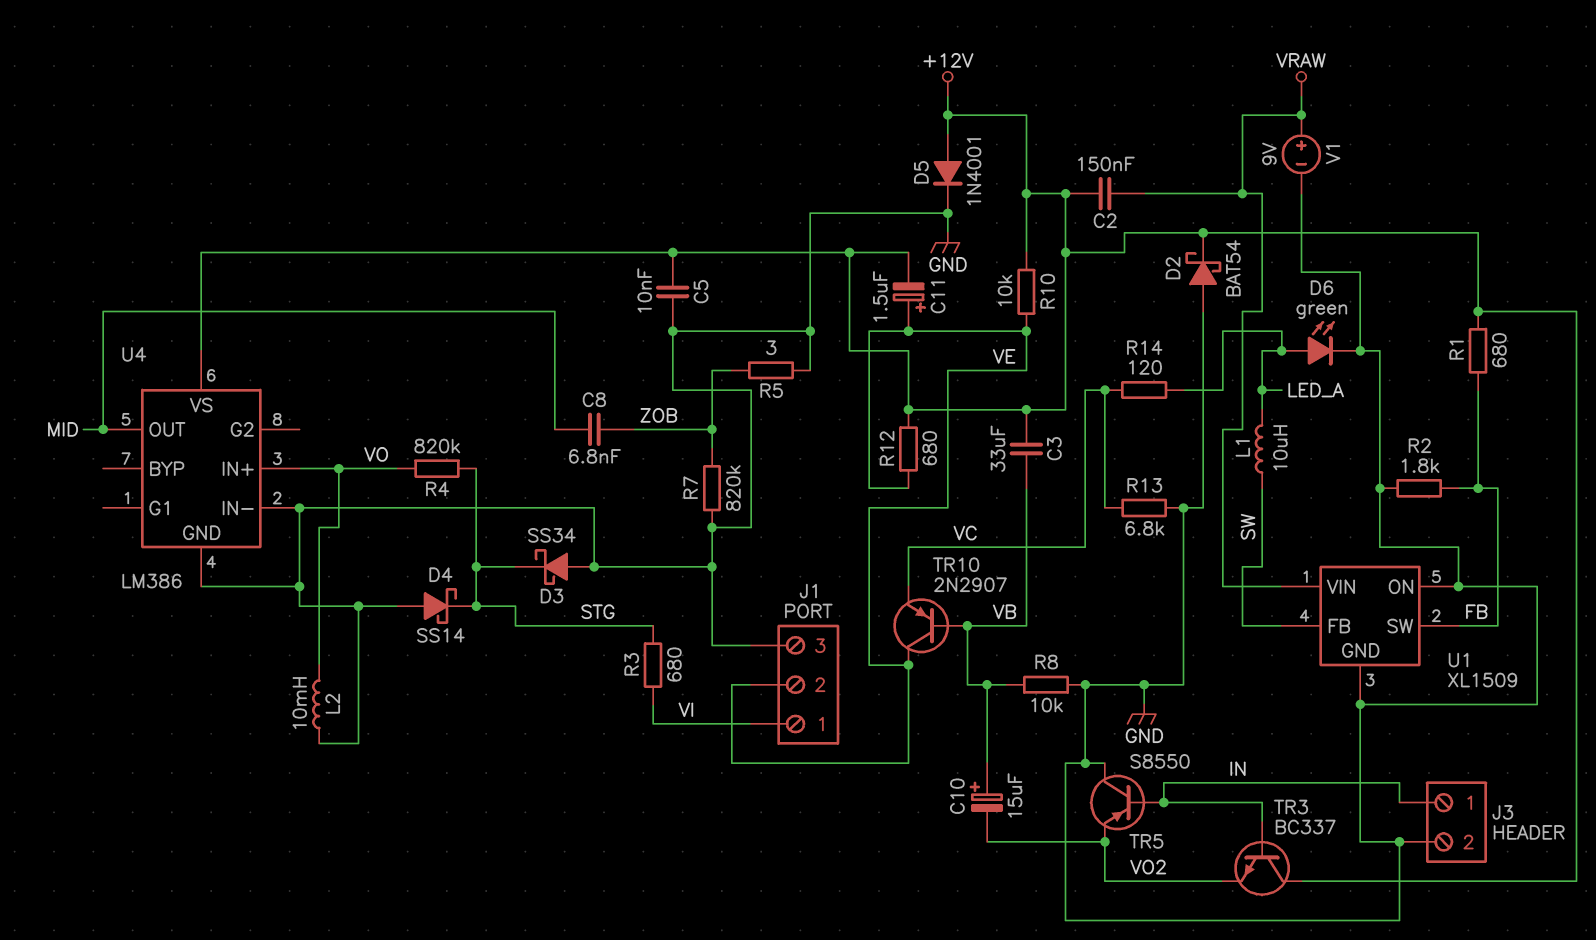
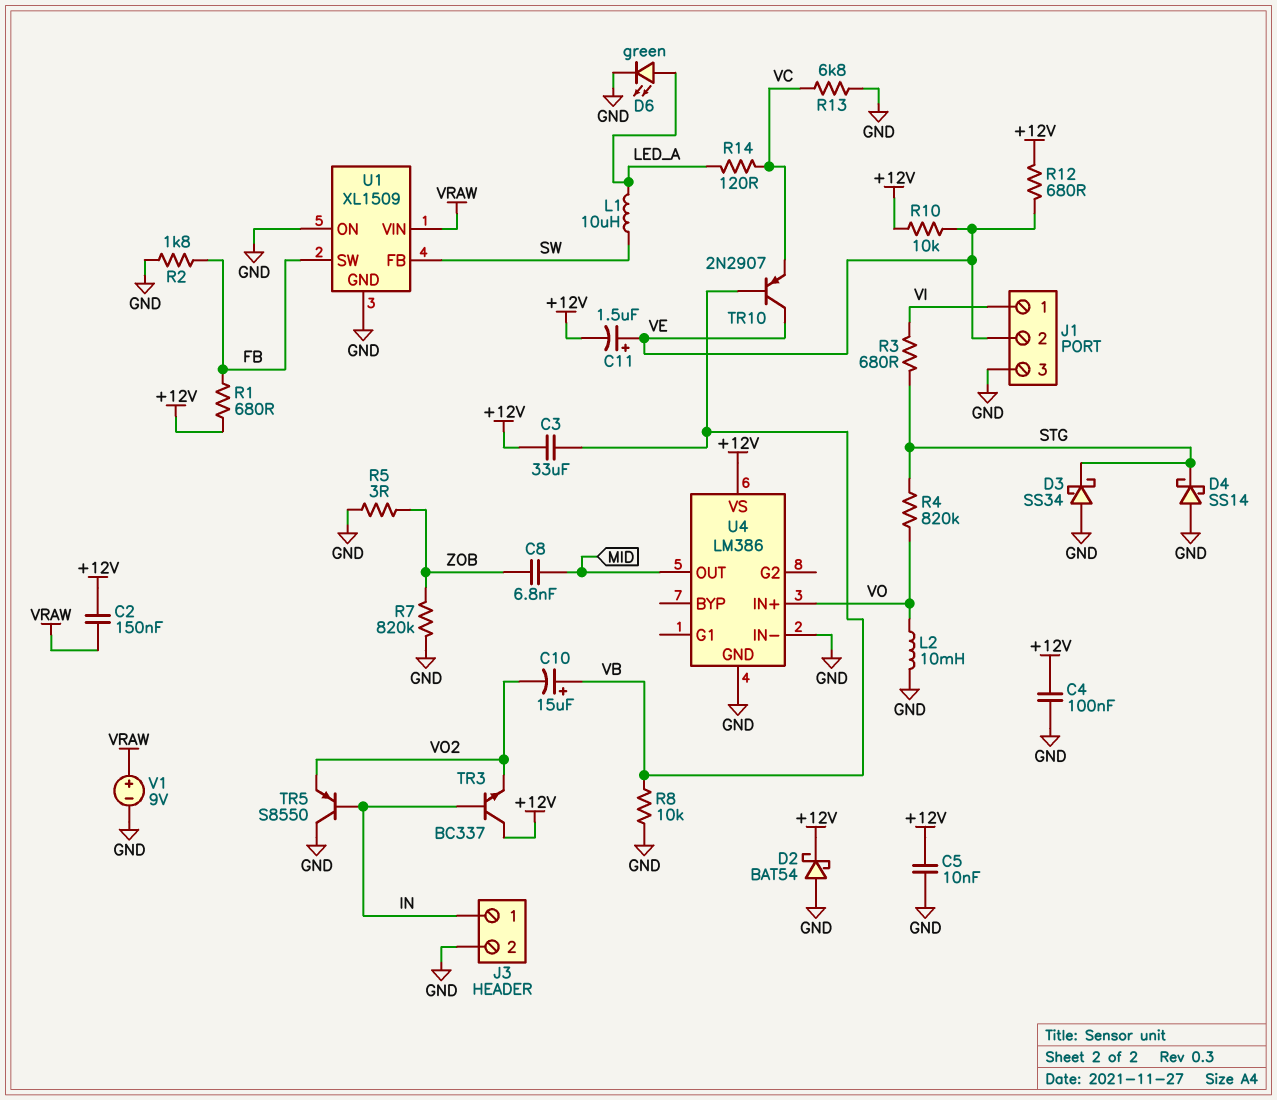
C4: none -> 100nF (+12V, GND)
D5: diode 1N4001 (A +12V, K GND) -> none

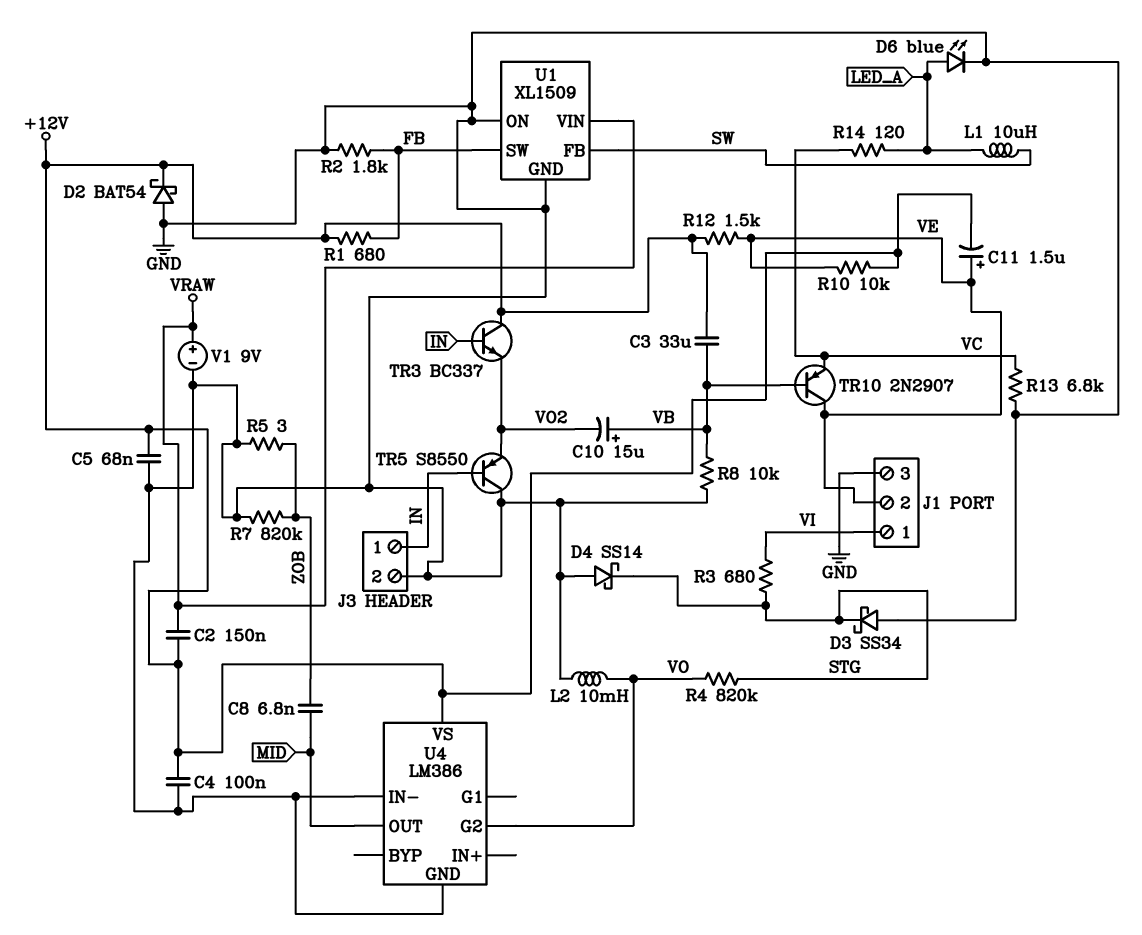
C5: 10nF (+12V, GND) -> 68nF (+12V, GND)
D6: LED green (A LED_A, K GND) -> LED blue (A LED_A, K GND)
R12: 680 (+12V, VE) -> 1.5k (+12V, VE)
U4 pin G2: none -> VO
U4 pin IN+: VO -> none

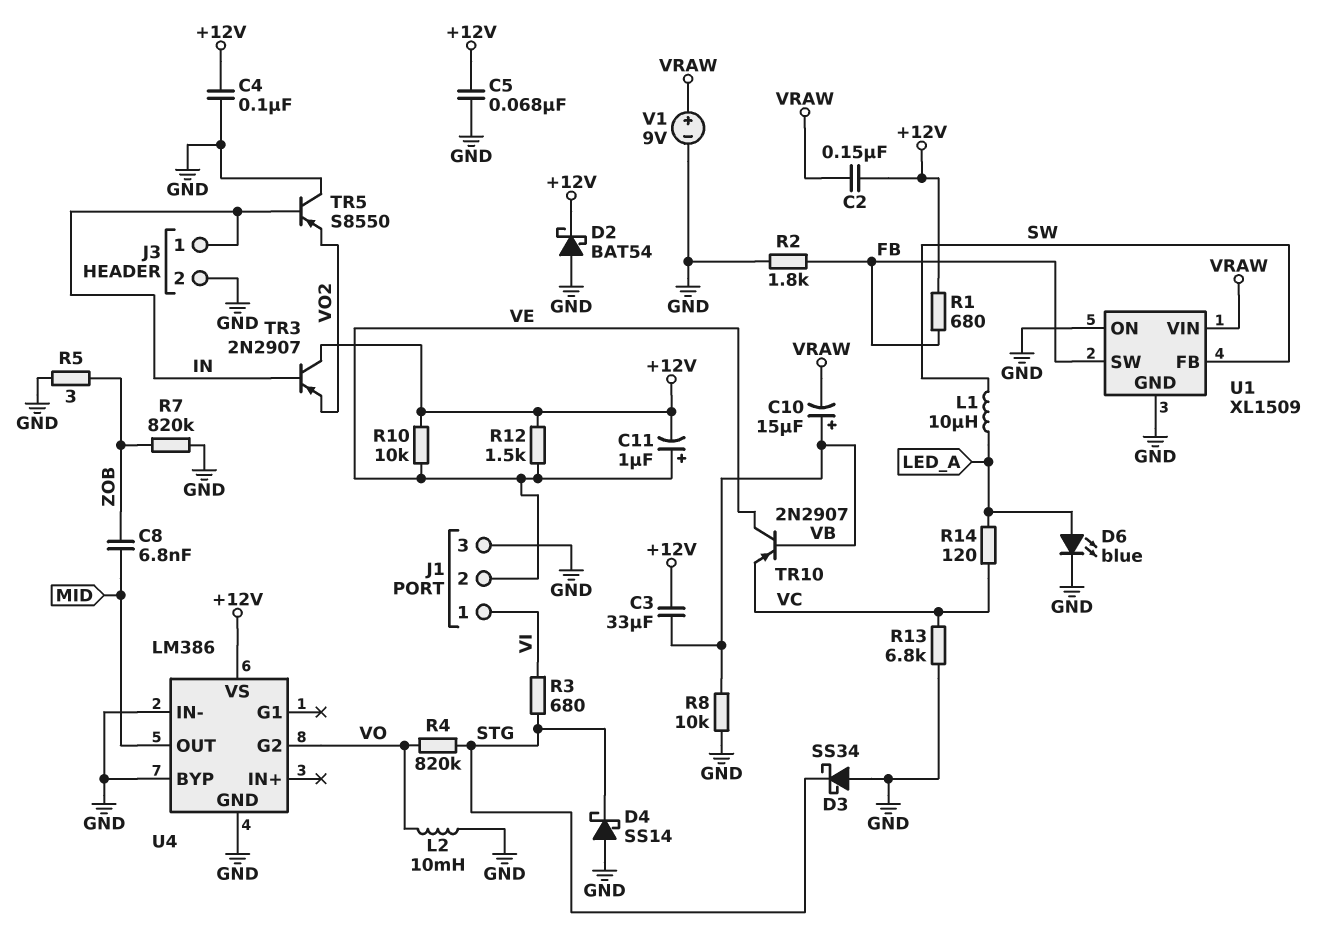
C10: 15uF (plus VB, minus VO2) -> 15uF (plus VB, minus VRAW)
C11: 1.5uF (plus VE, minus +12V) -> 1uF (plus VE, minus +12V)
TR3: NPN BC337 (B IN, C +12V, E VO2) -> PNP 2N2907 (B IN, C +12V, E VO2)
U4 pin BYP: none -> GND

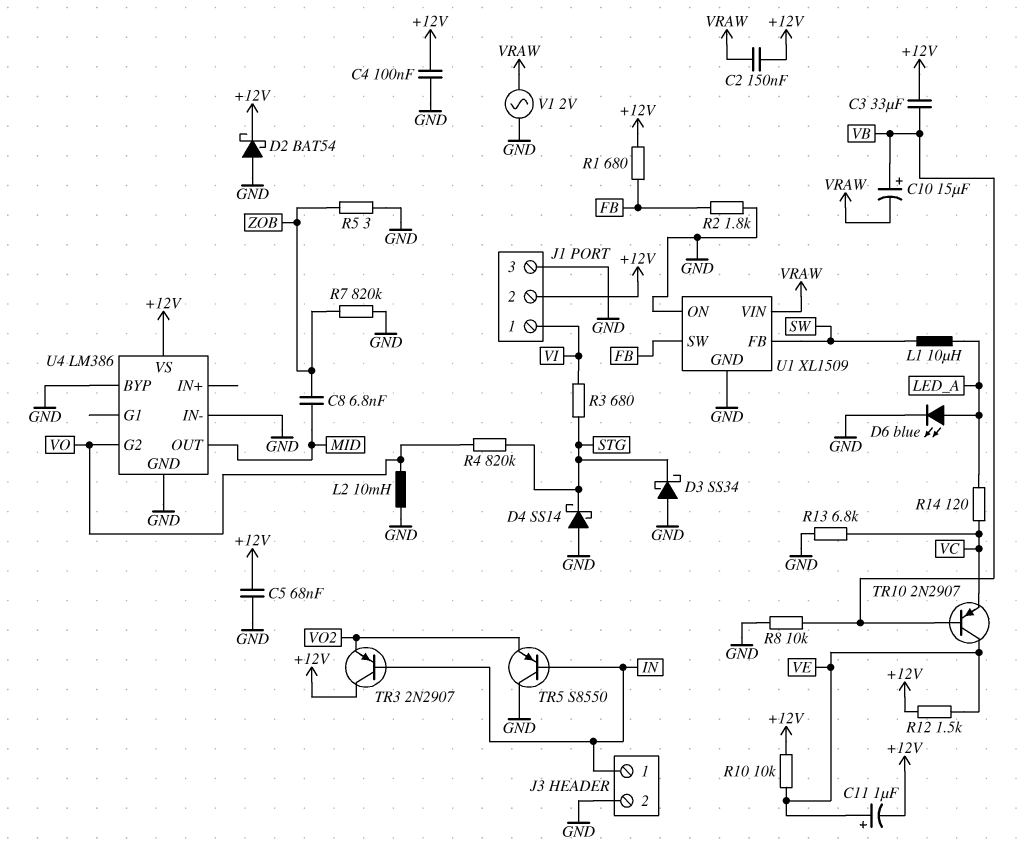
J1 pin 2: VE -> +12V
V1: 9V (plus VRAW, minus GND) -> AC 2V (GND, VRAW)

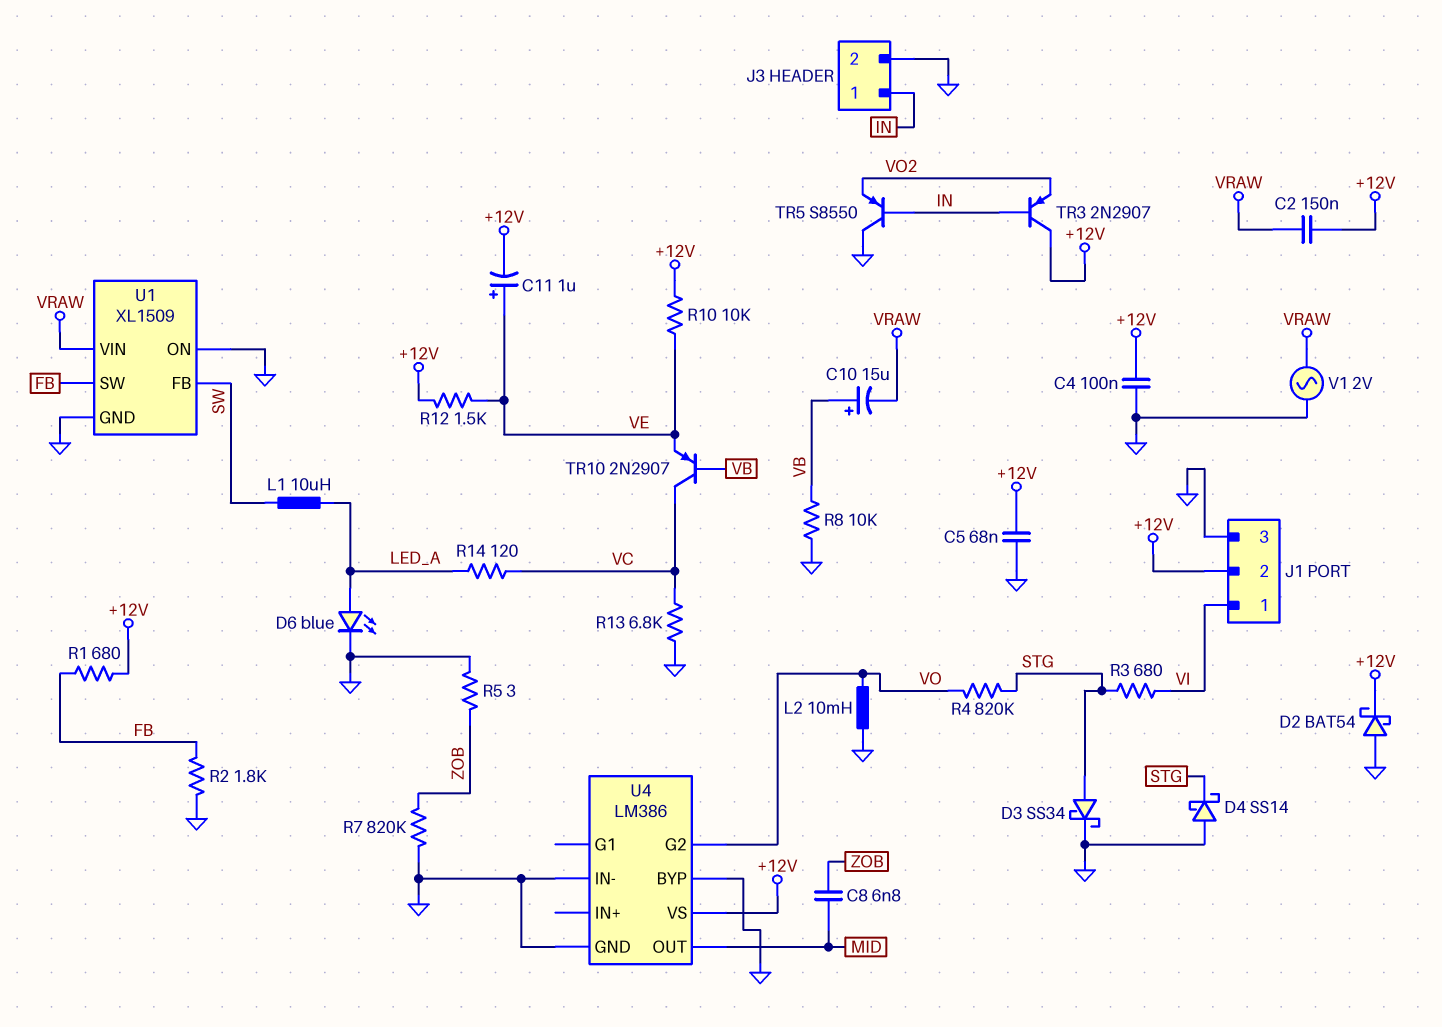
C3: 33uF (+12V, VB) -> none
D3: schottky SS34 (A GND, K STG) -> schottky SS34 (A STG, K GND)
TR10: PNP 2N2907 (B VB, C VE, E VC) -> PNP 2N2907 (B VB, C VC, E VE)

